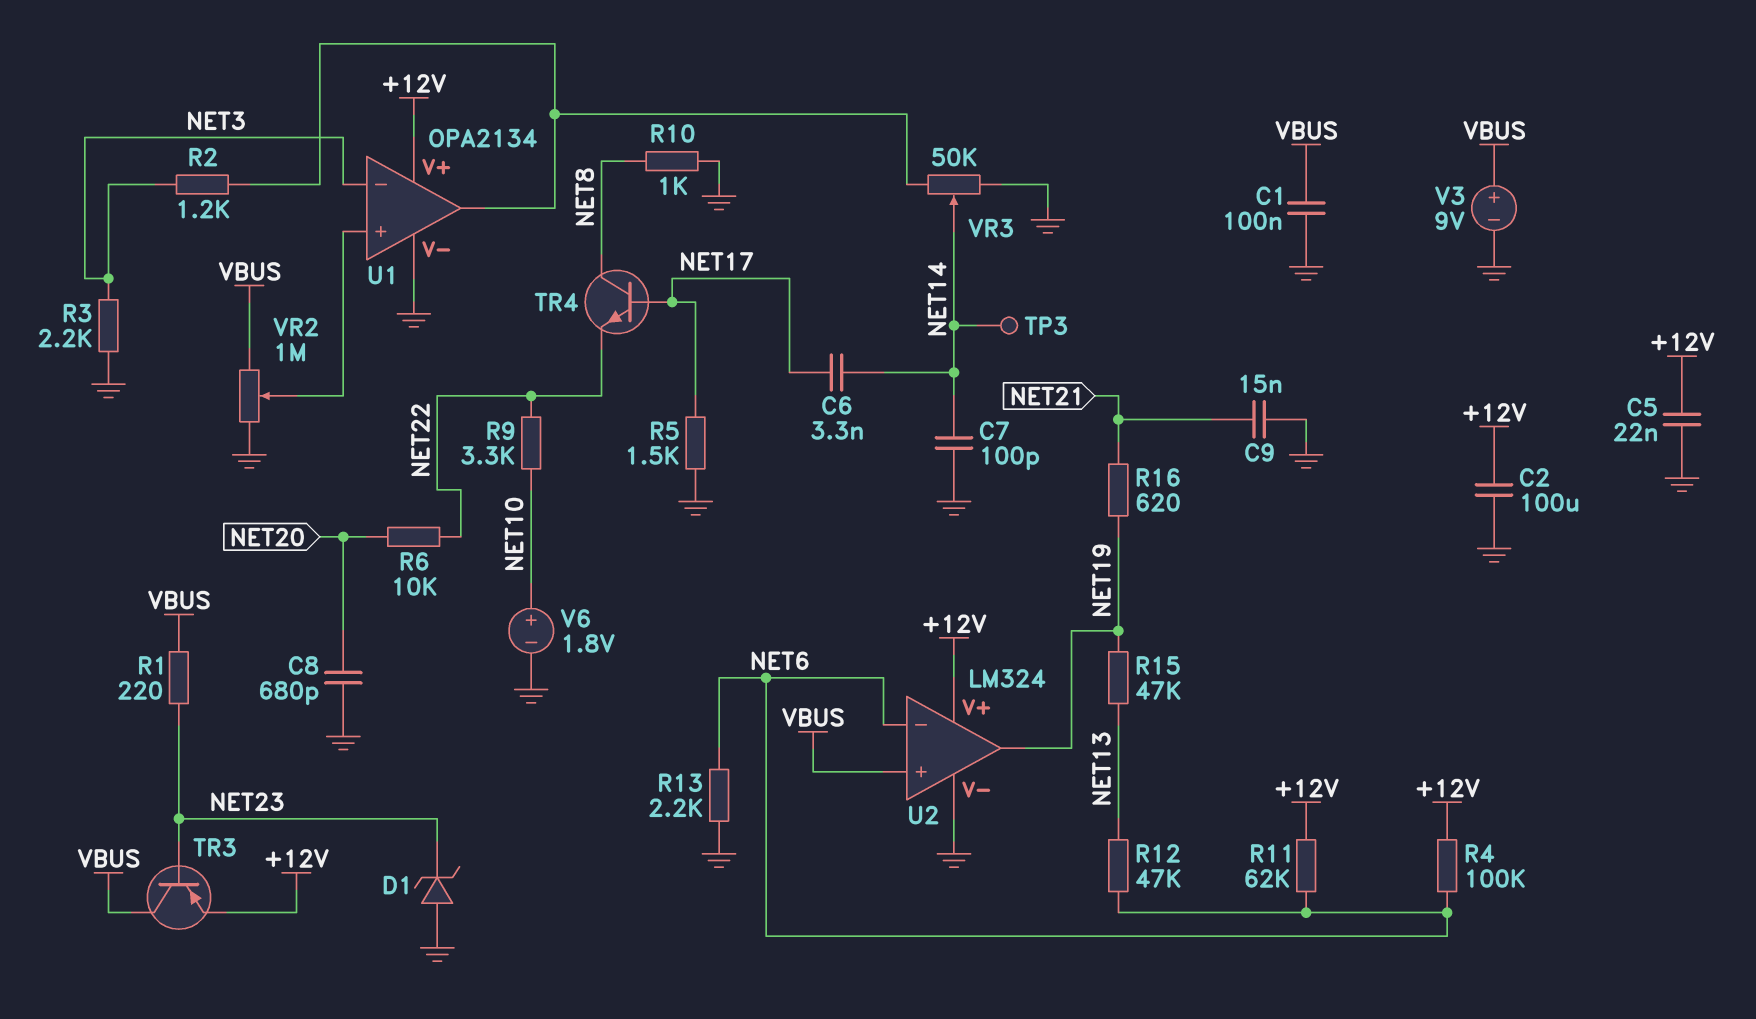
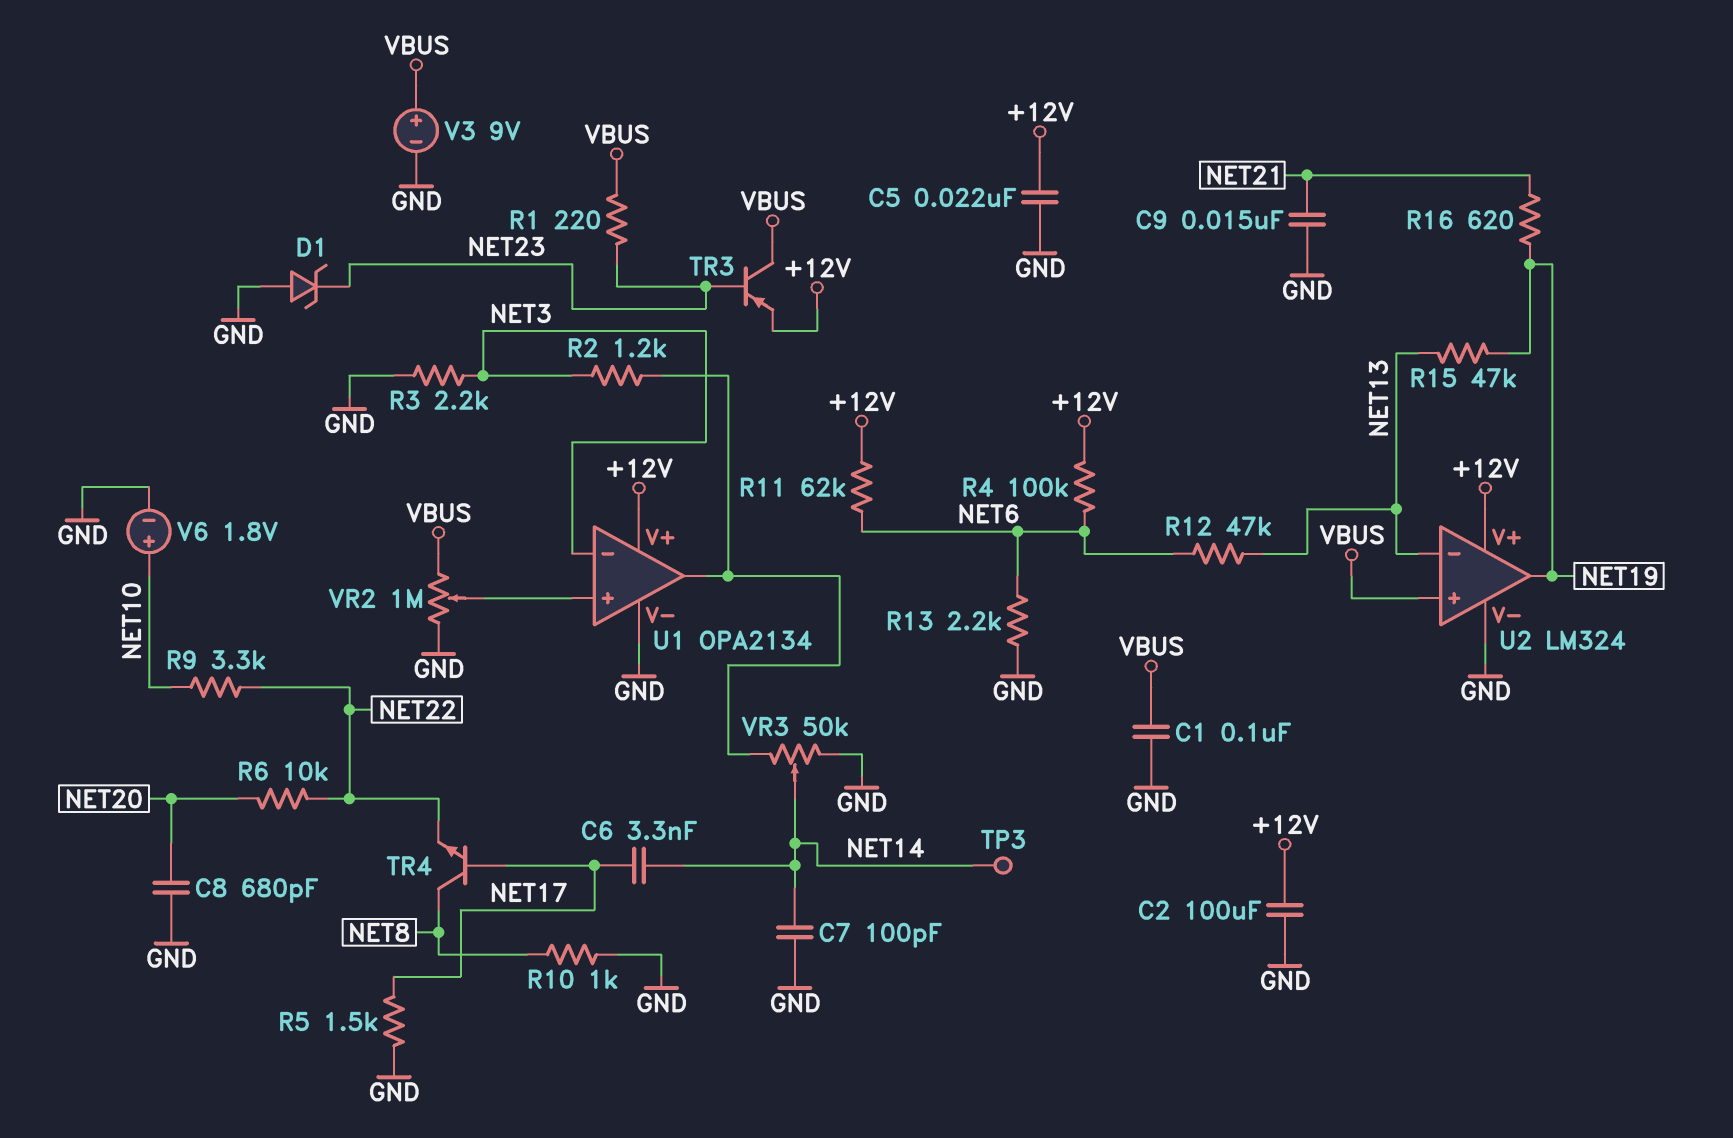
U2 pin in-: NET6 -> NET13

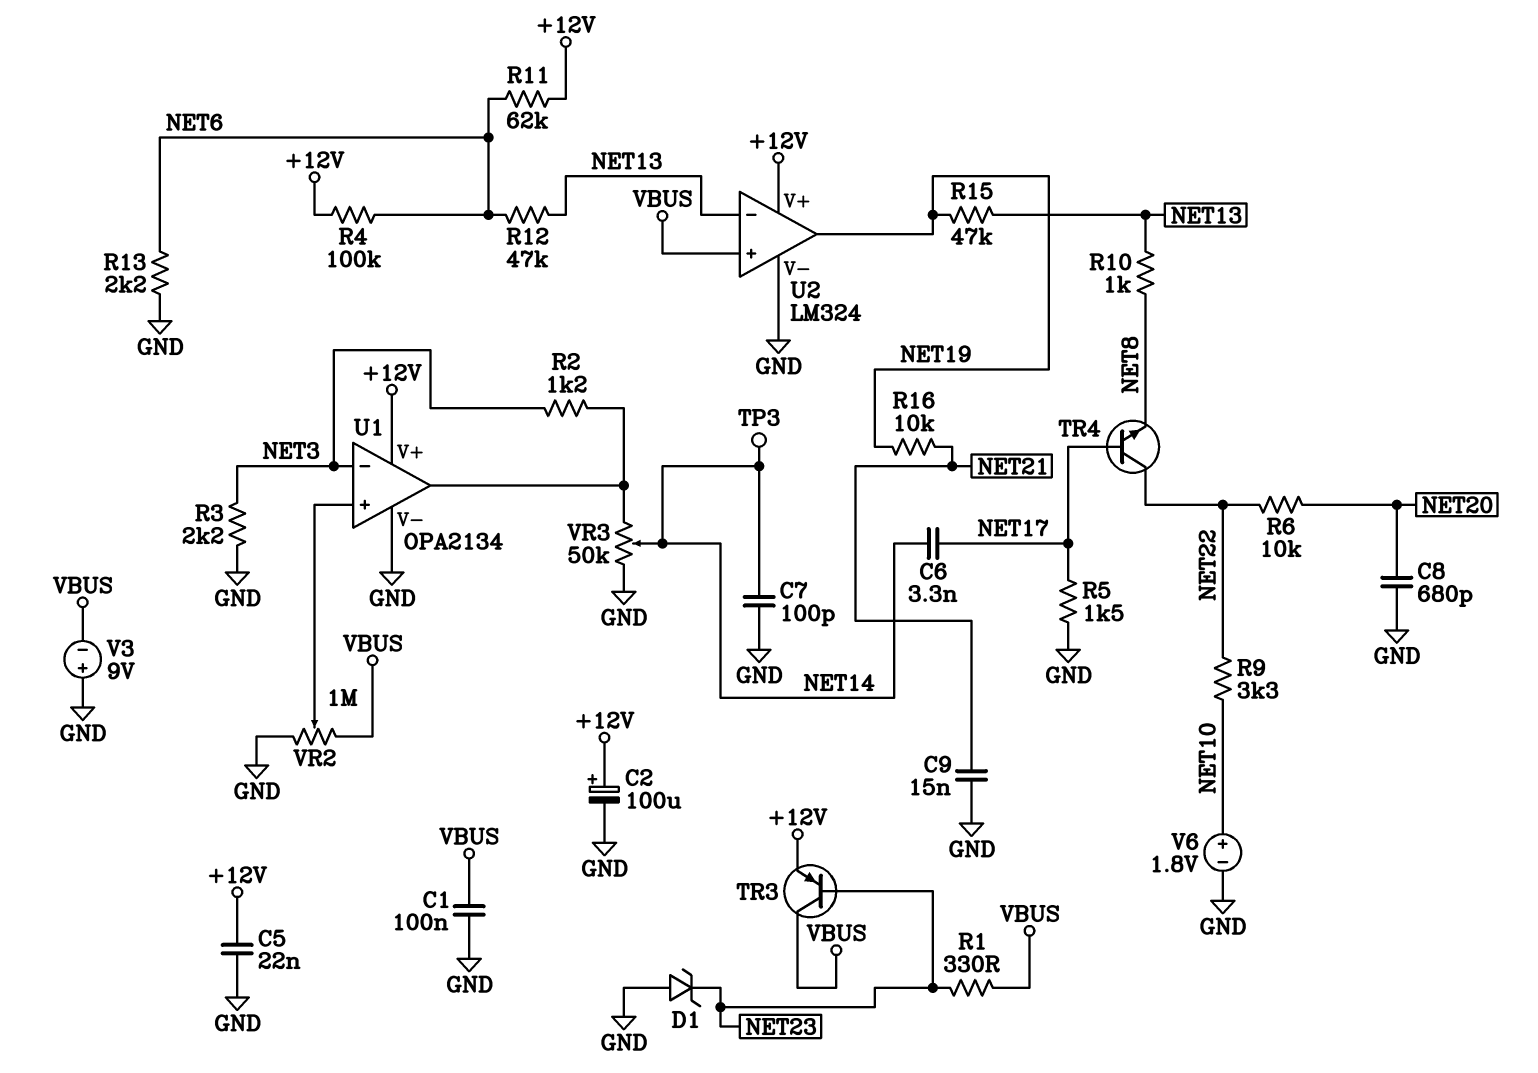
C2: 100uF (+12V, GND) -> 100uF (plus +12V, minus GND)
R1: 220 (NET23, VBUS) -> 330 (NET23, VBUS)
R10: 1k (GND, NET8) -> 1k (NET8, NET13)
R16: 620 (NET19, NET21) -> 10k (NET19, NET21)
TR4: NPN (B NET17, C NET8, E NET22) -> NPN (B NET17, C NET22, E NET8)
V3: 9V (plus VBUS, minus GND) -> 9V (plus GND, minus VBUS)

